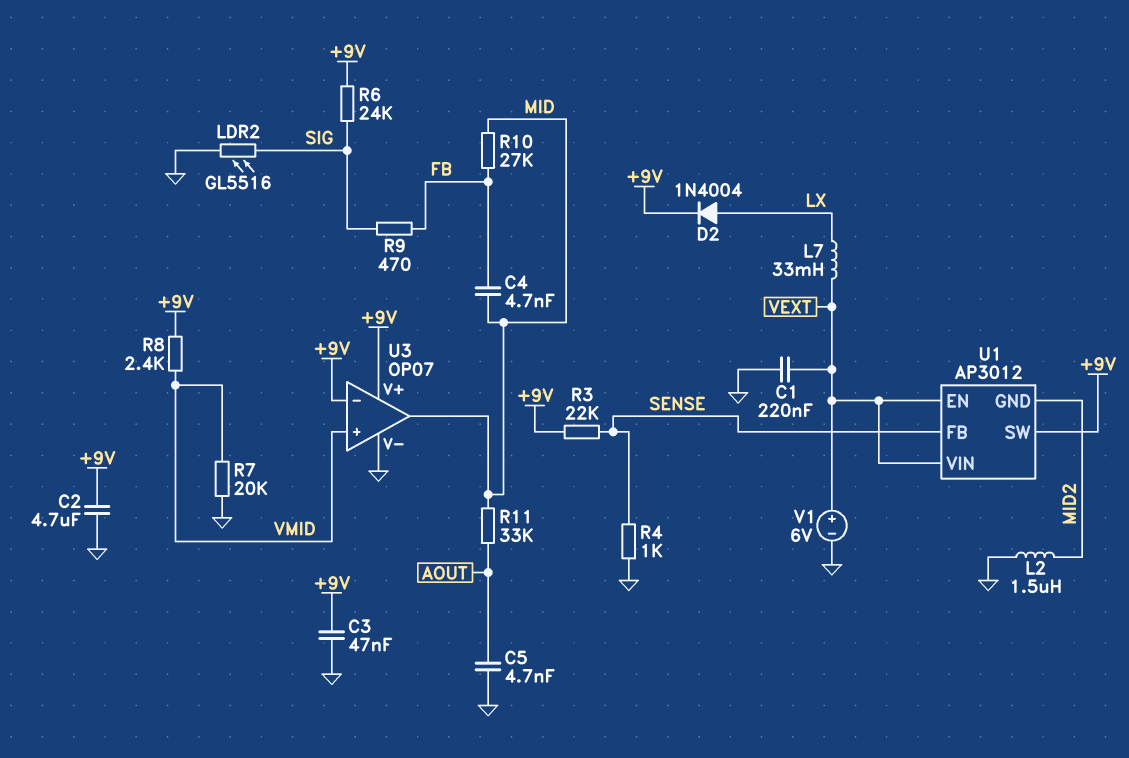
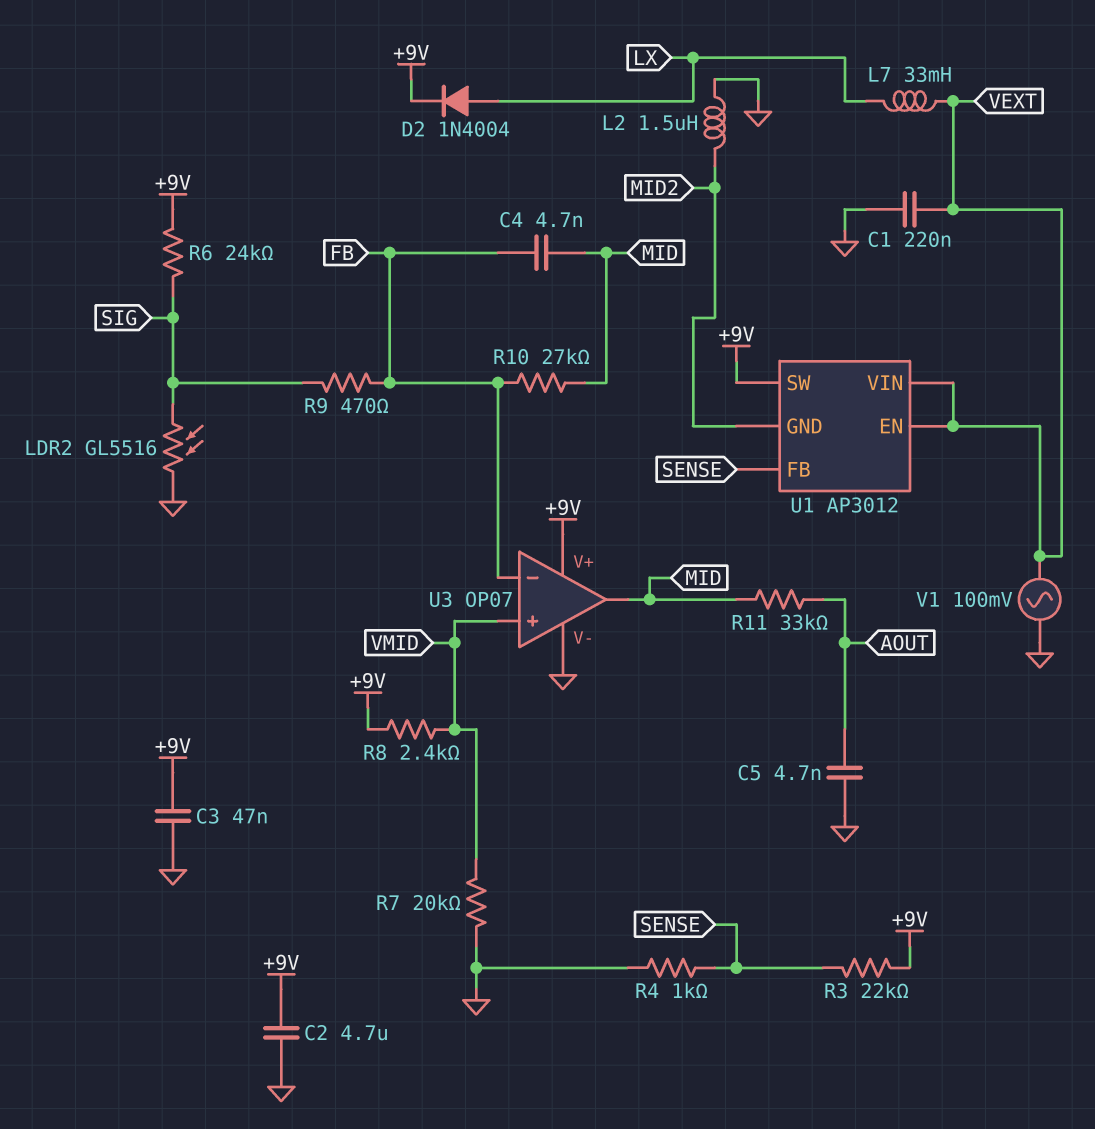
U3 pin in-: +9V -> FB
V1: 6V (plus VEXT, minus GND) -> AC 100mV (GND, VEXT)

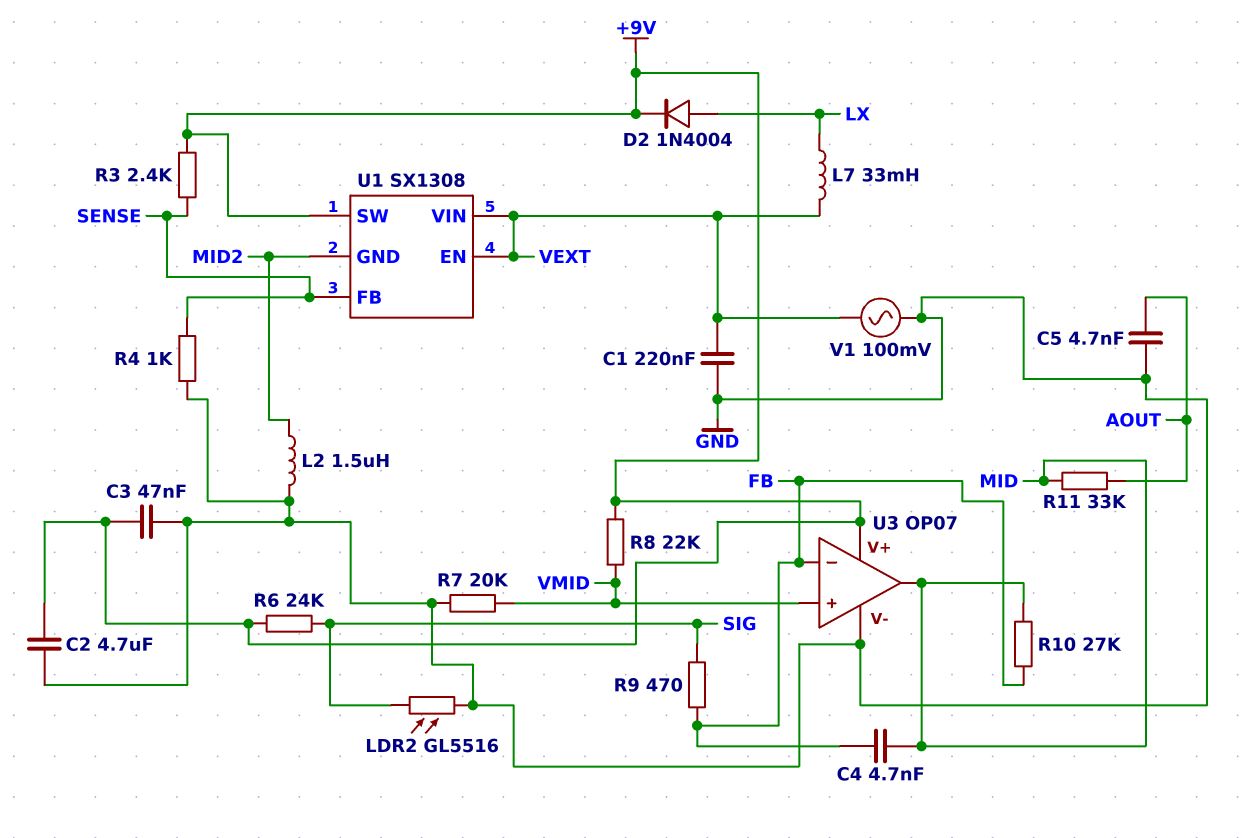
R3: 22k (+9V, SENSE) -> 2.4k (+9V, SENSE)
R8: 2.4k (+9V, VMID) -> 22k (+9V, VMID)
U1: AP3012 -> SX1308

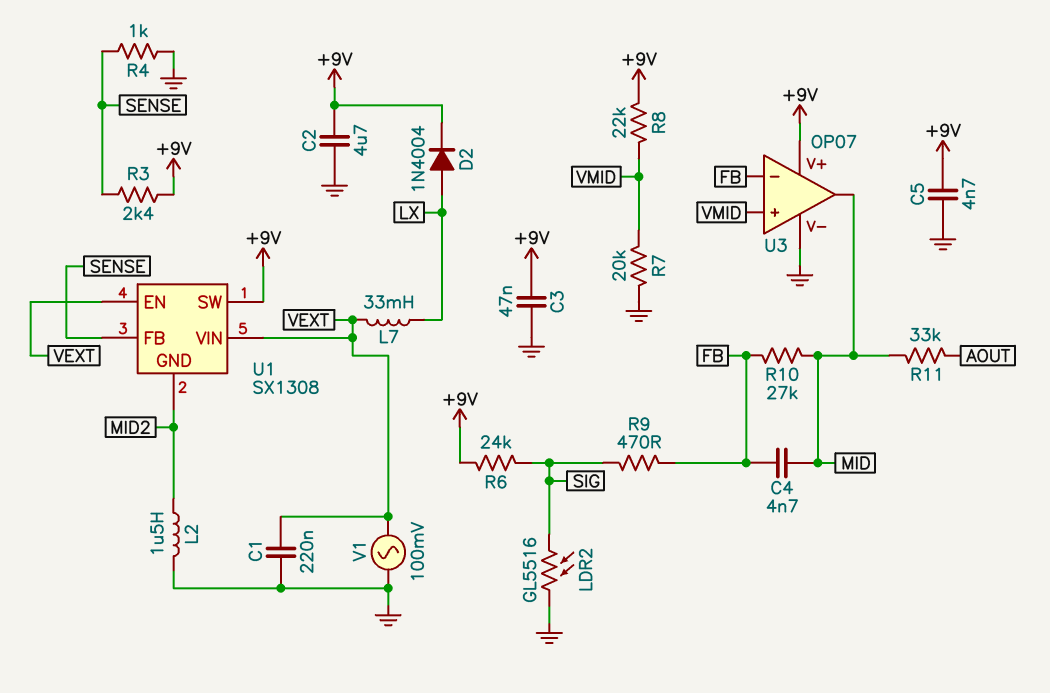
C5: 4.7nF (AOUT, GND) -> 4.7nF (+9V, GND)

